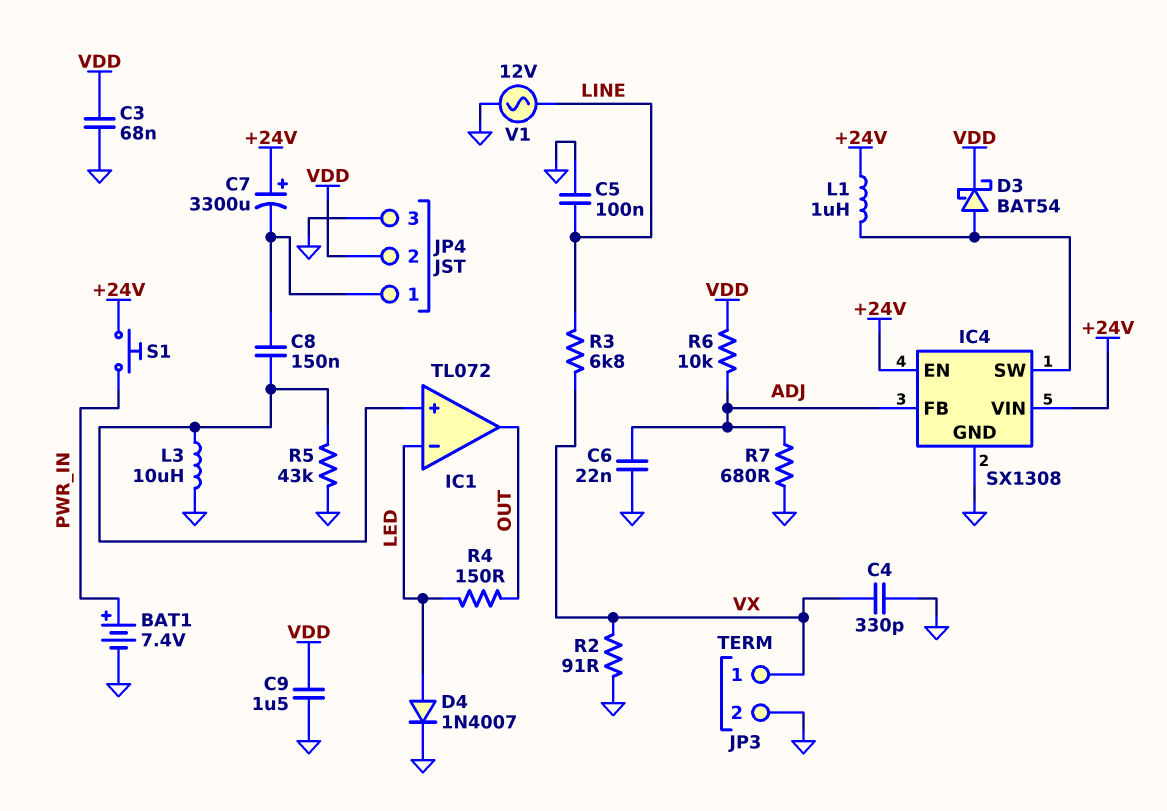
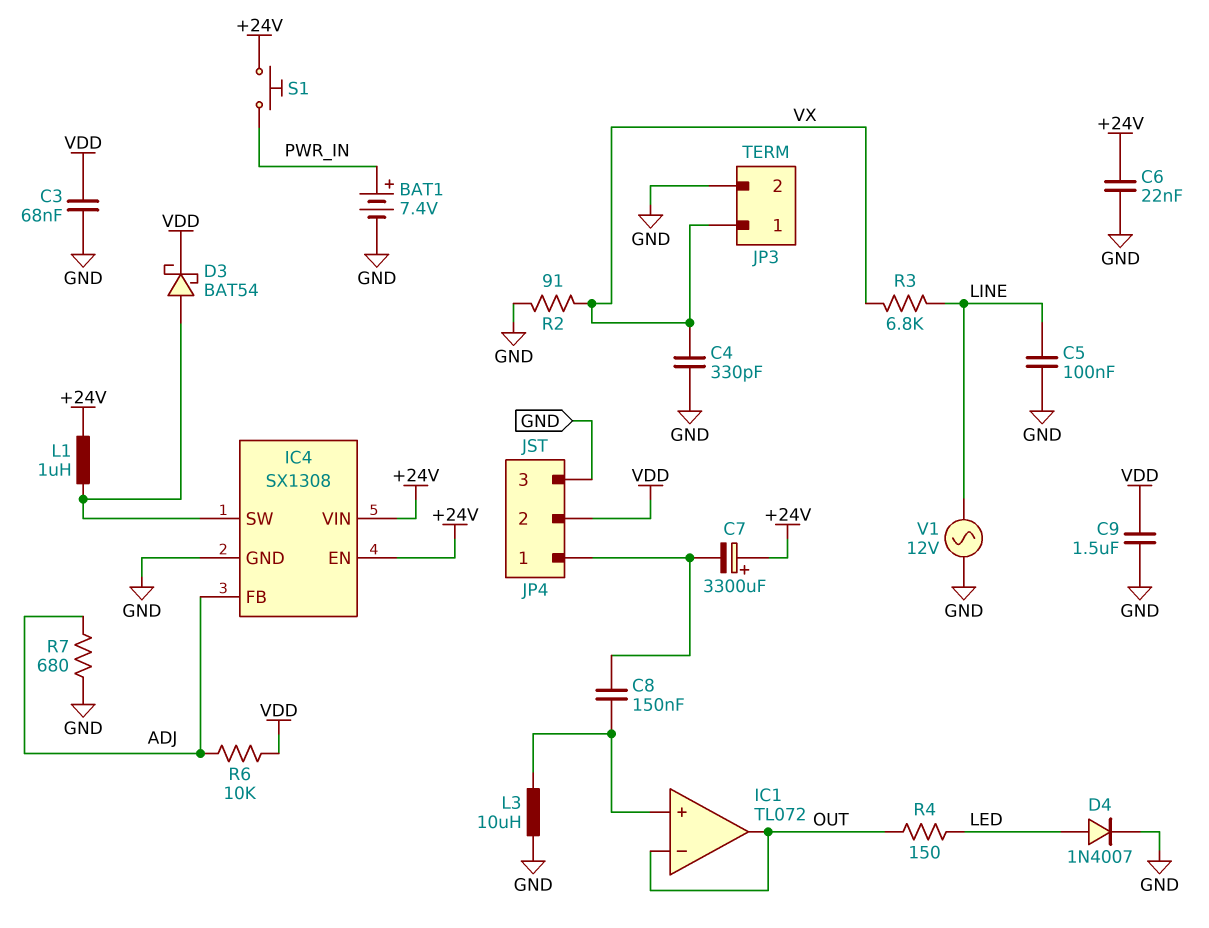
C6: 22nF (ADJ, GND) -> 22nF (+24V, GND)
IC1 pin in-: LED -> OUT
R5: 43k (GND, IC1/in+) -> none

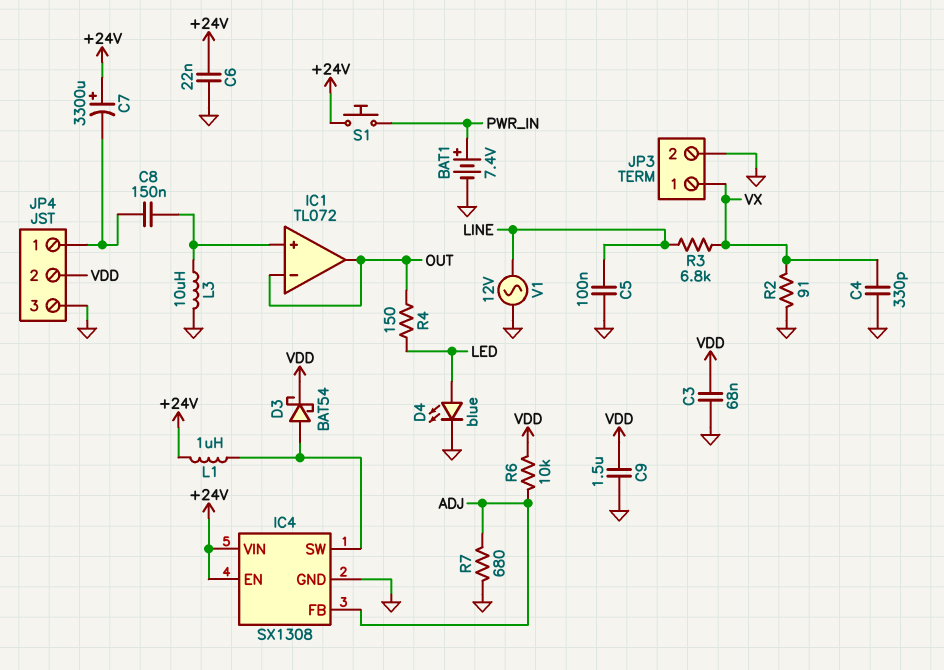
D4: diode 1N4007 (A LED, K GND) -> LED blue (A LED, K GND)

